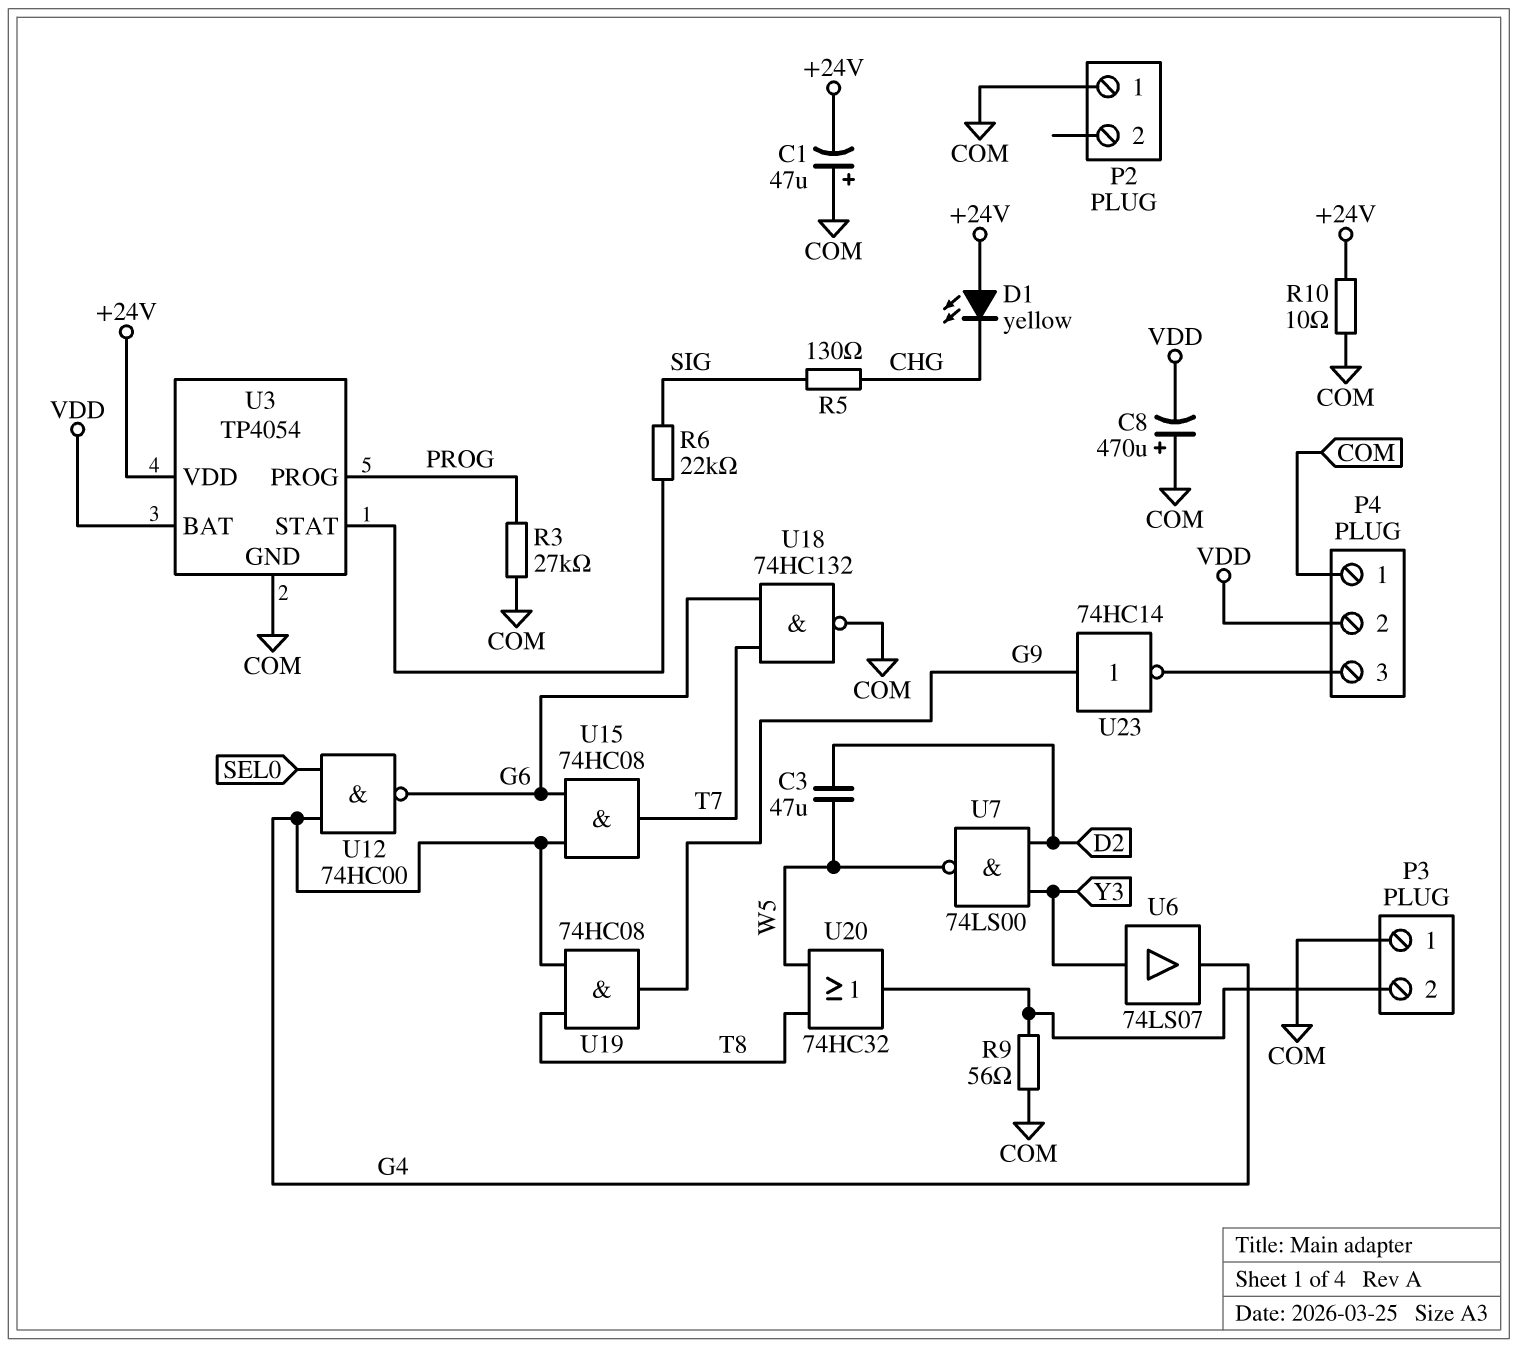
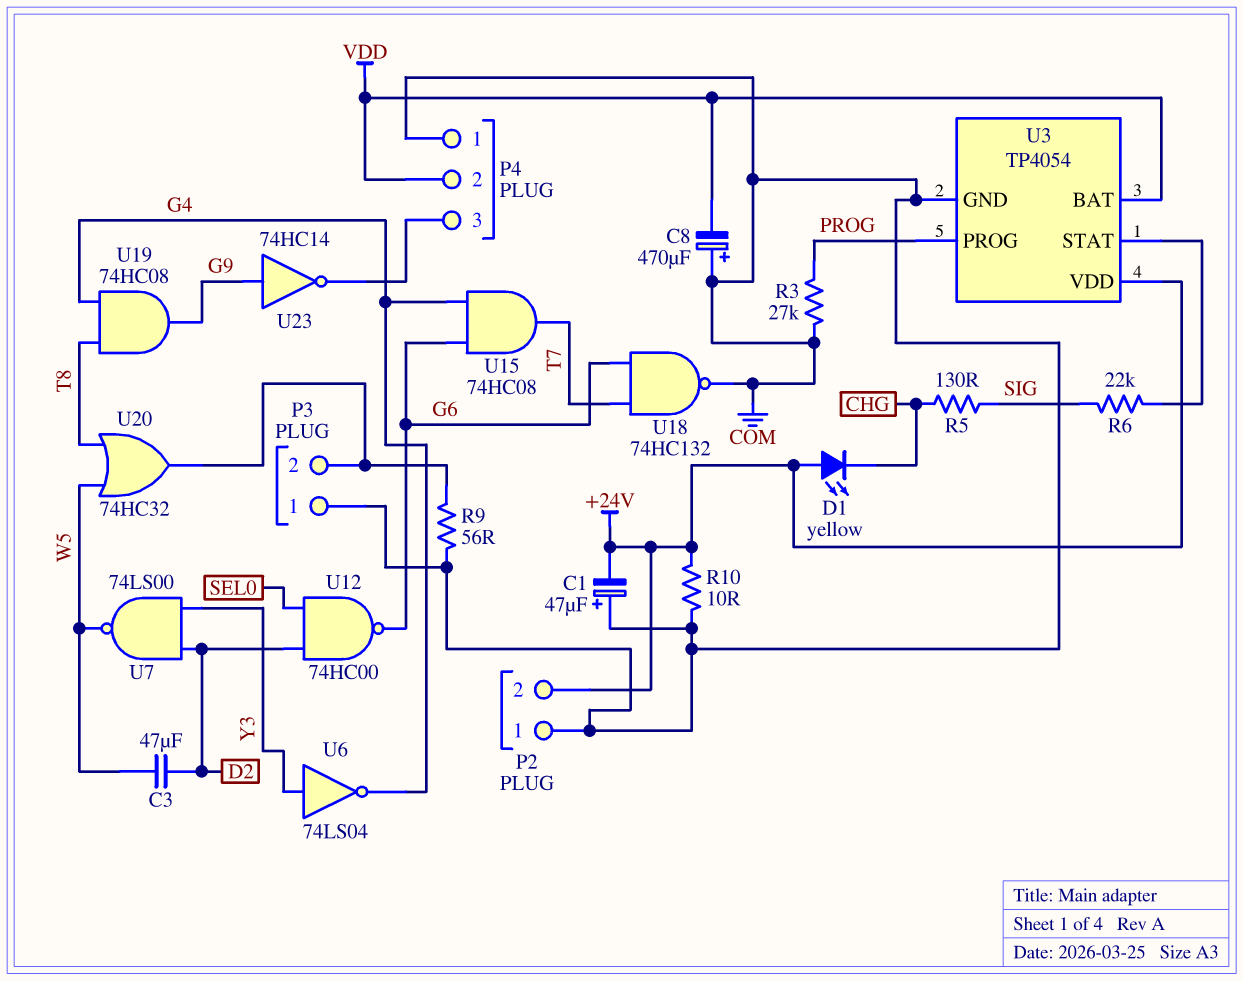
P2 pin 2: none -> +24V
U6: buffer 74LS07 (in Y3, out G4) -> NOT 74LS04 (in Y3, out G4)
U12: NAND 74HC00 (in G4, in SEL0, out G6) -> NAND 74HC00 (in D2, in SEL0, out G6)

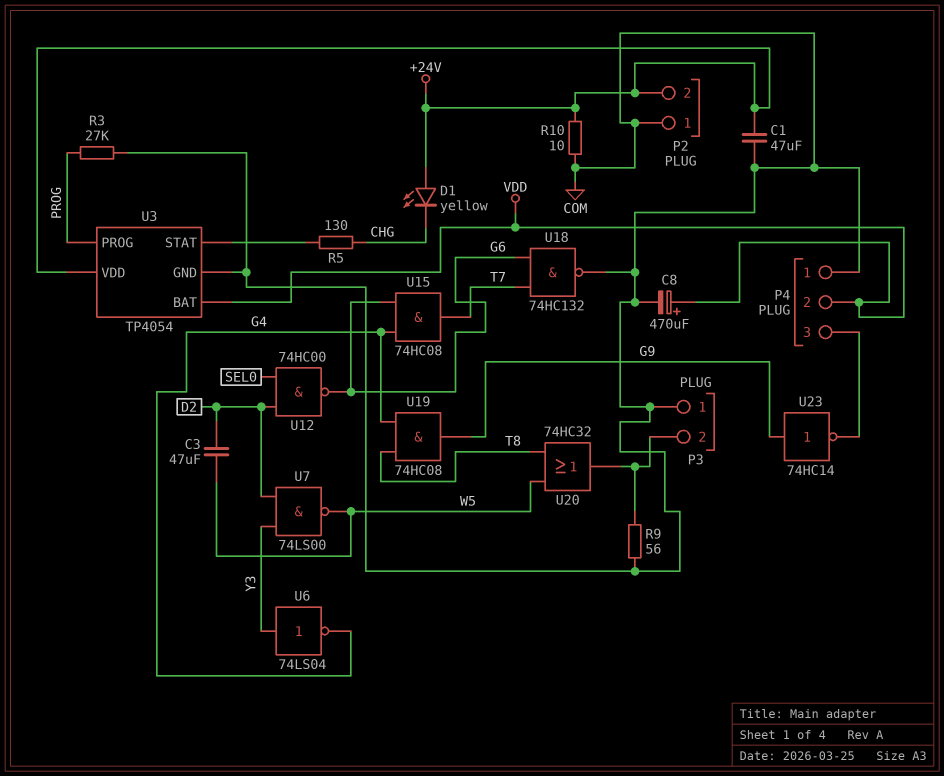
C1: 47uF (plus COM, minus +24V) -> 47uF (+24V, COM)
C8: 470uF (plus COM, minus VDD) -> 470uF (plus VDD, minus COM)
R5: 130 (CHG, SIG) -> 130 (CHG, U3/STAT)
R6: 22k (SIG, U3/STAT) -> none

